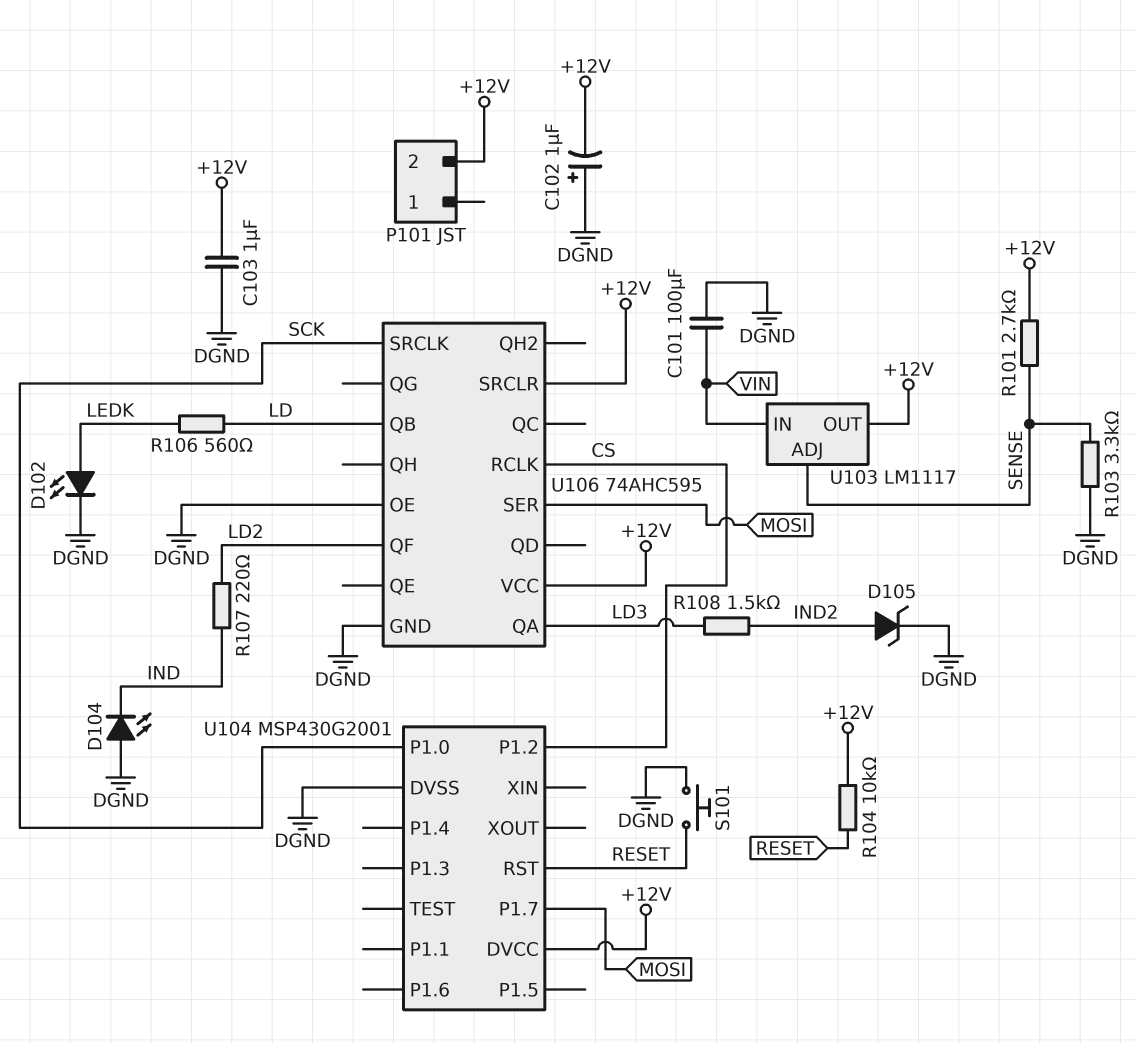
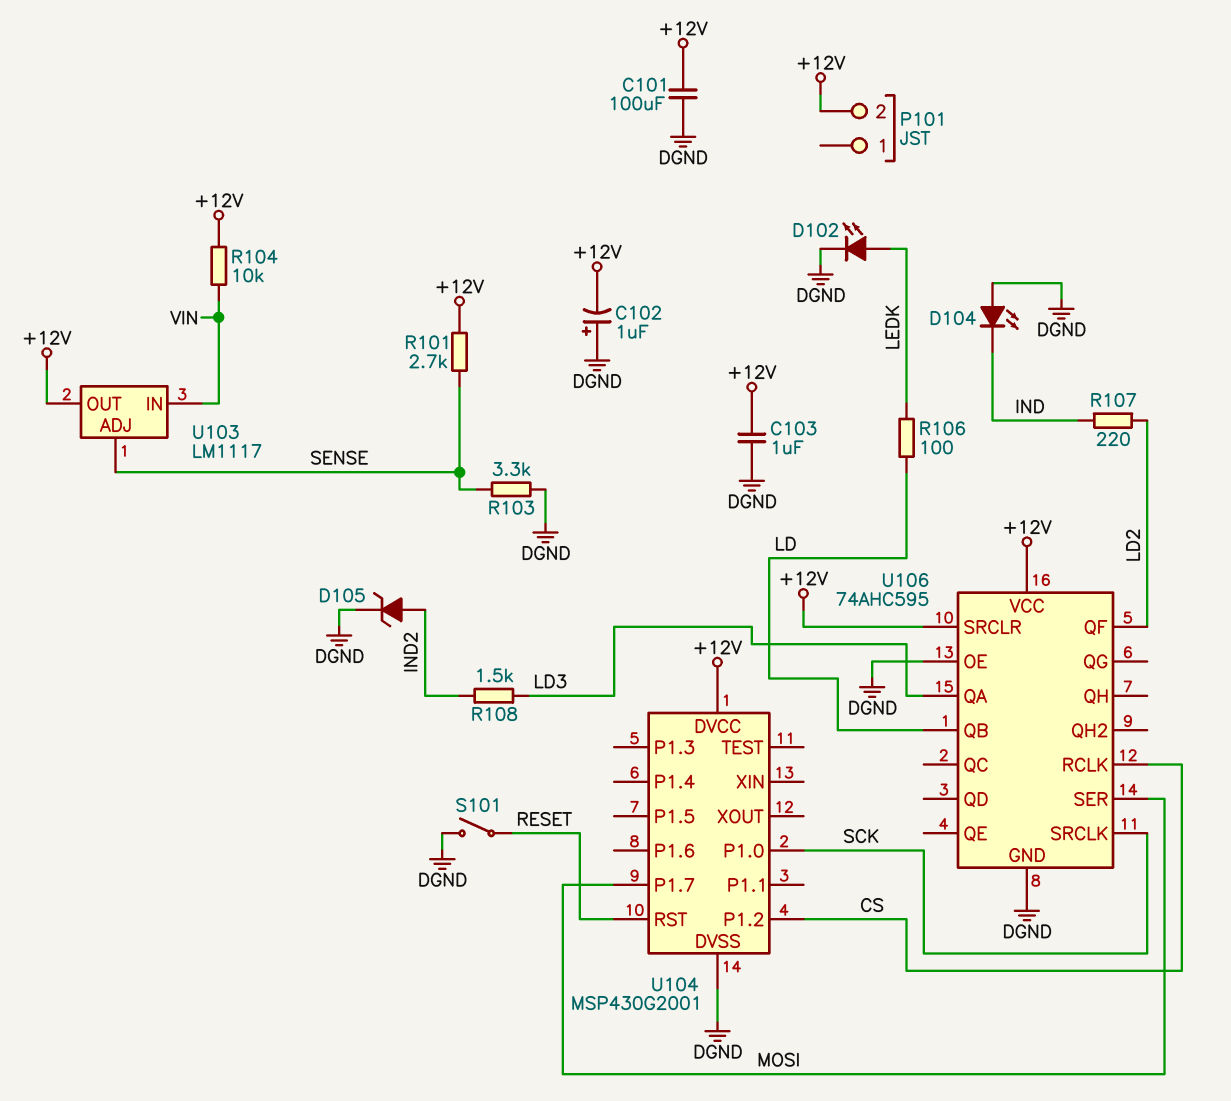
C101: 100uF (DGND, VIN) -> 100uF (+12V, DGND)
R104: 10k (+12V, RESET) -> 10k (+12V, VIN)
R106: 560 (LD, LEDK) -> 100 (LD, LEDK)
S101: button (DGND, RESET) -> switch (DGND, RESET)

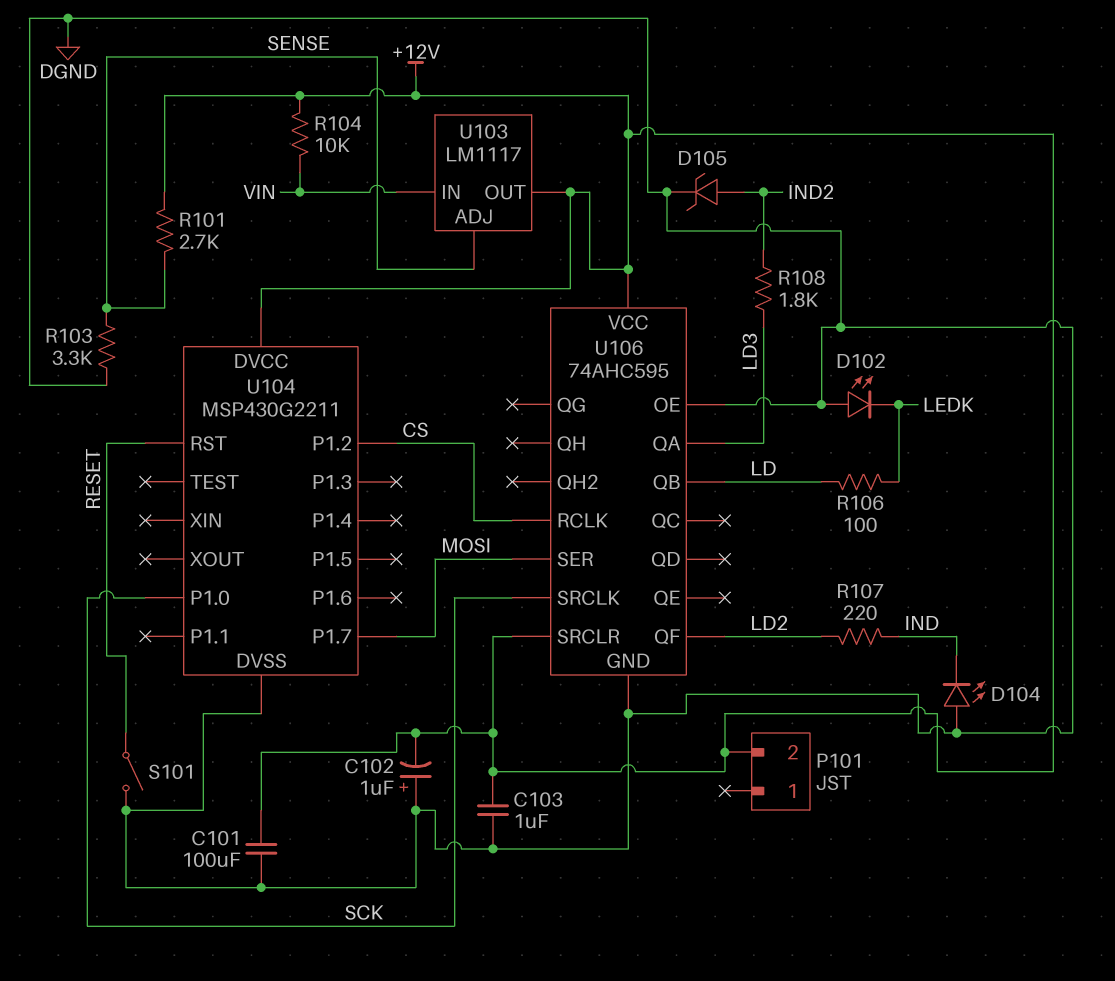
D102: LED (A LEDK, K DGND) -> LED (A DGND, K LEDK)
R108: 1.5k (IND2, LD3) -> 1.8k (IND2, LD3)
U104: MSP430G2001 -> MSP430G2211

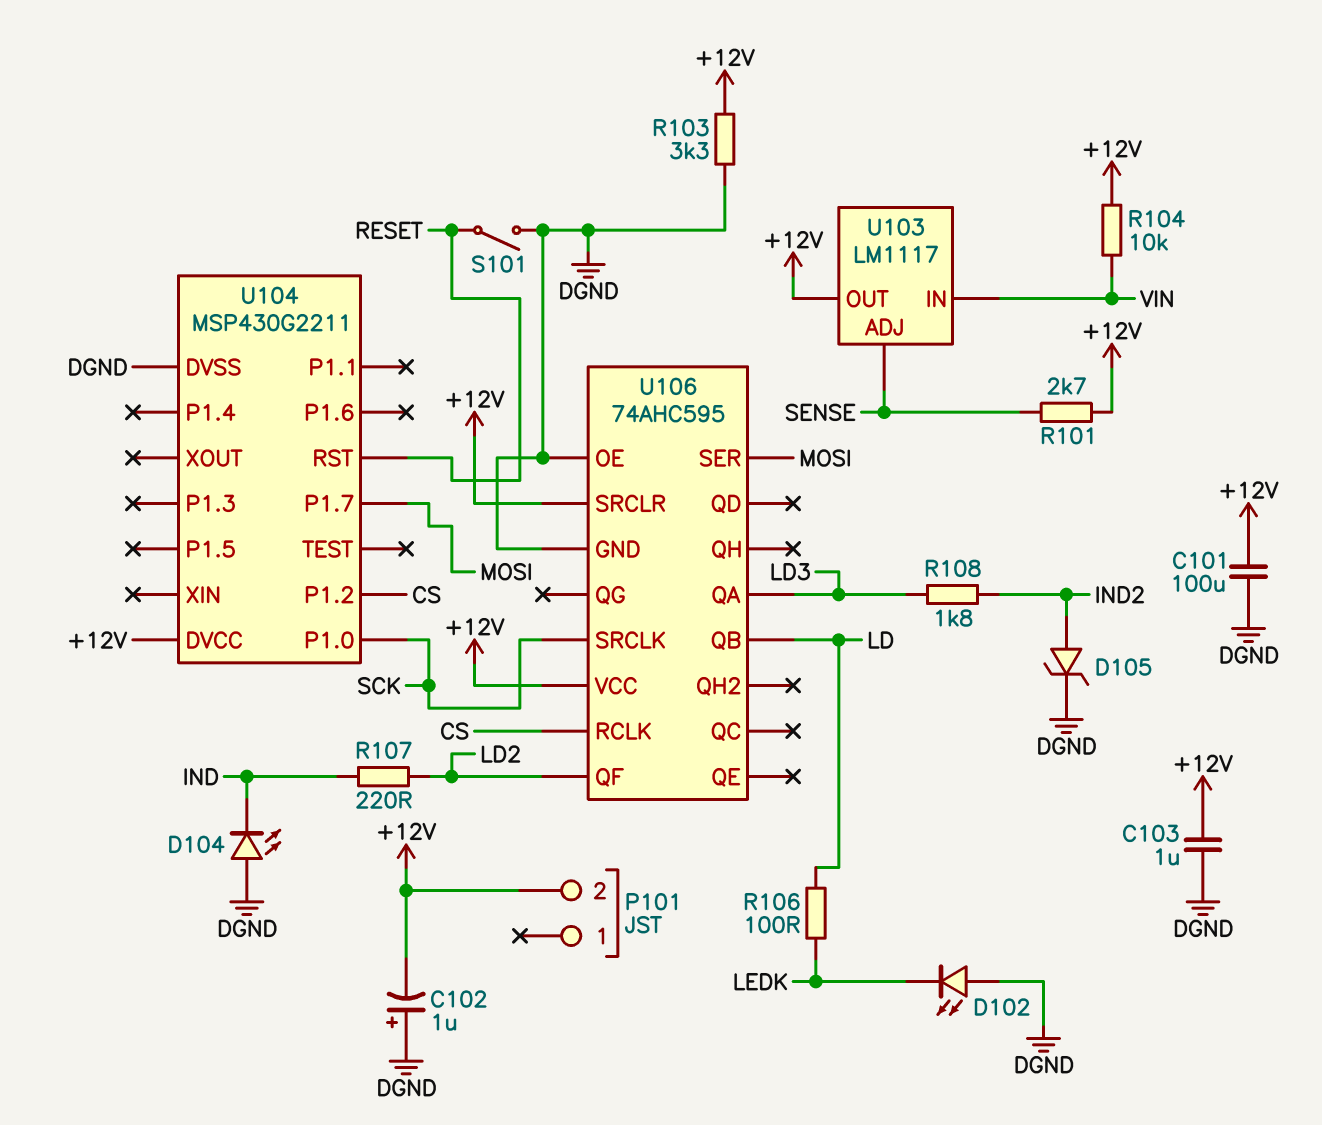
R103: 3.3k (DGND, SENSE) -> 3.3k (+12V, DGND)

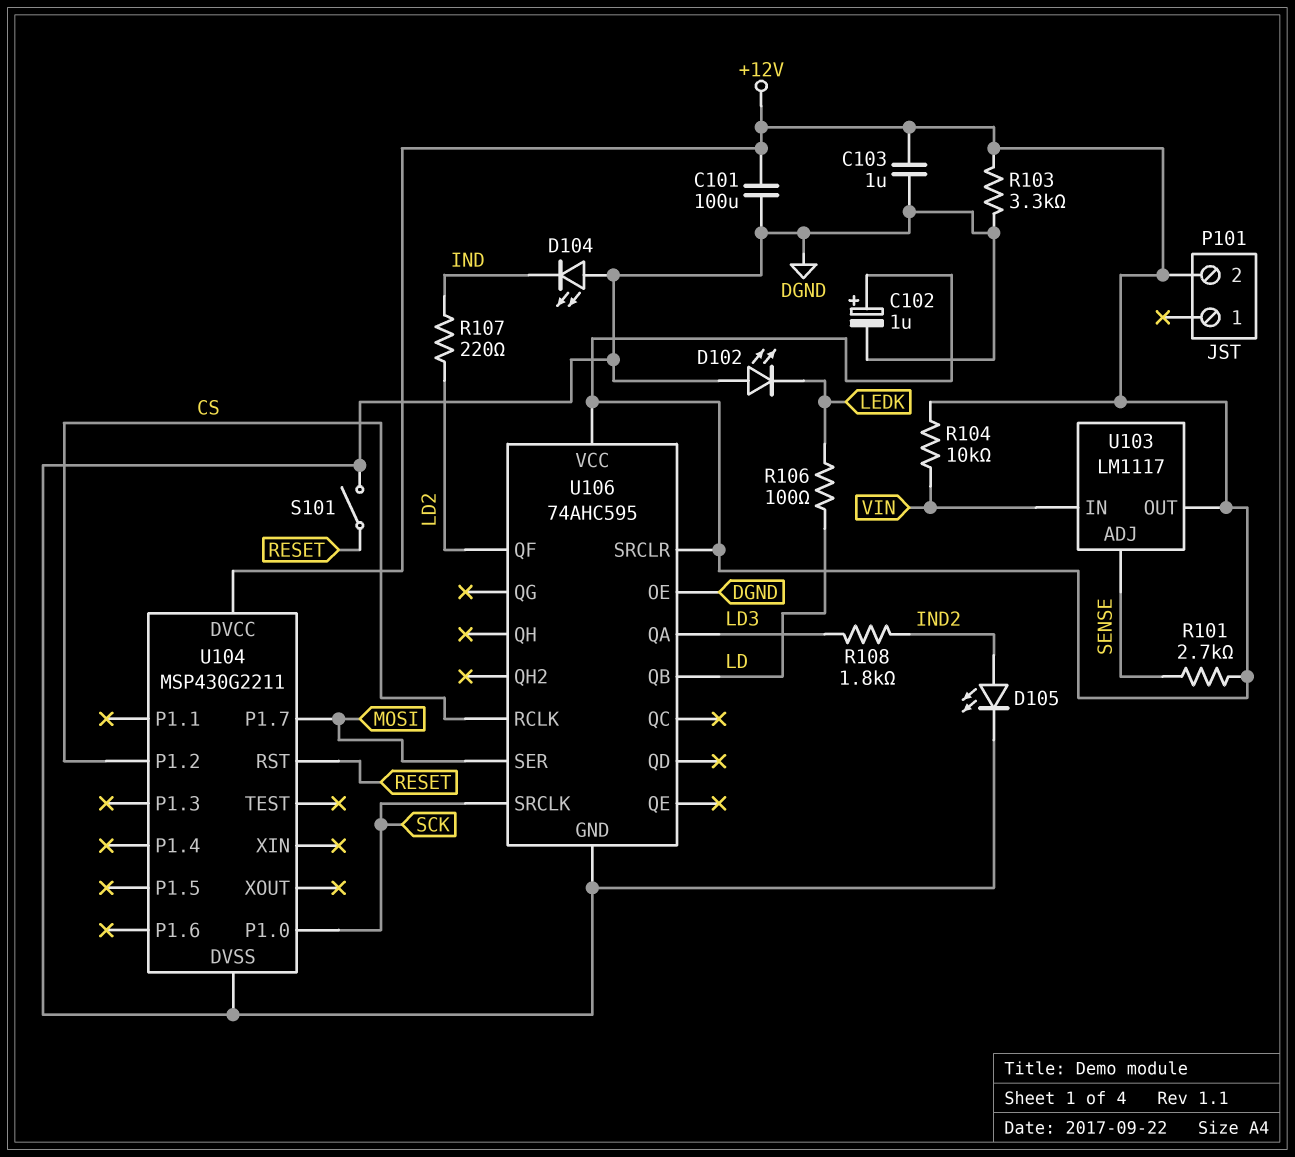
C102: 1uF (plus DGND, minus +12V) -> 1uF (plus +12V, minus DGND)
D105: zener (A IND2, K DGND) -> LED (A IND2, K DGND)

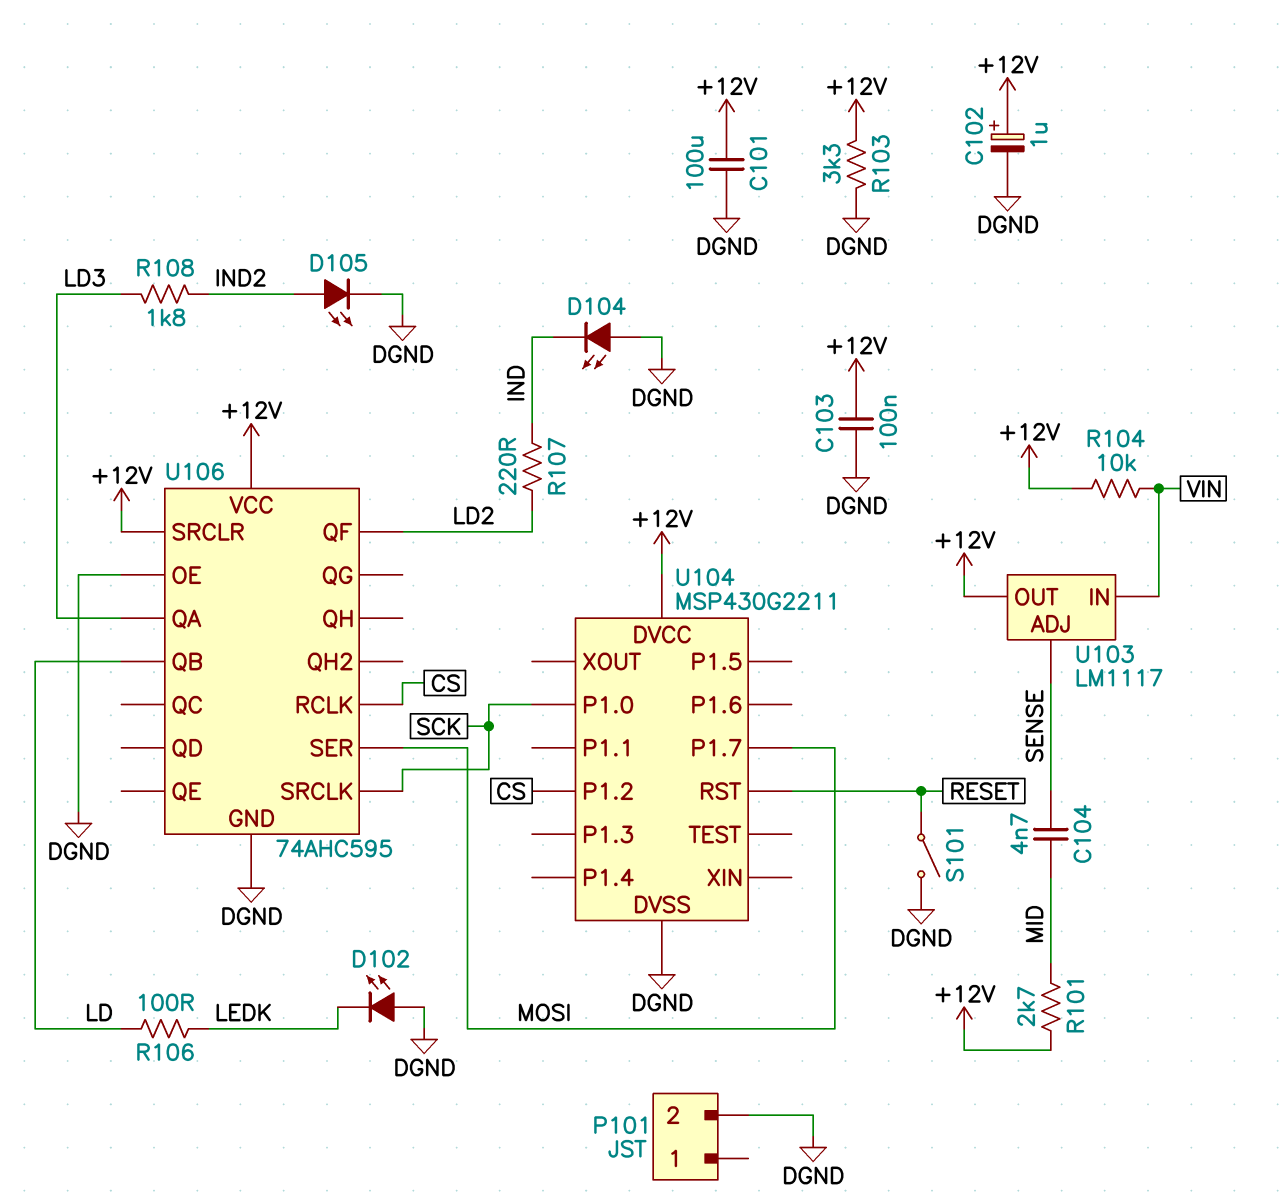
C103: 1uF (+12V, DGND) -> 100nF (+12V, DGND)
C104: none -> 4.7nF (MID, SENSE)
P101 pin 2: +12V -> DGND
R101: 2.7k (+12V, SENSE) -> 2.7k (+12V, MID)

